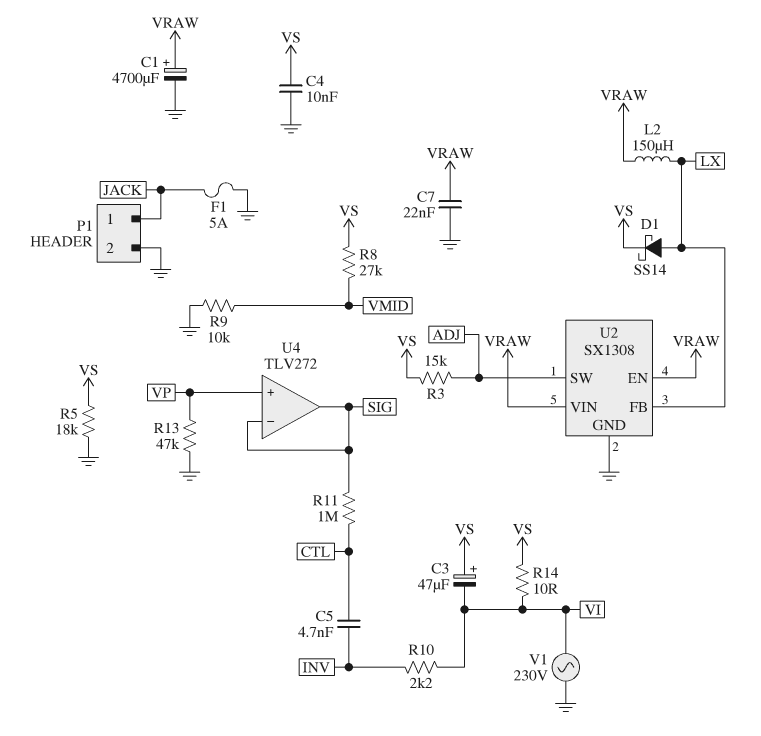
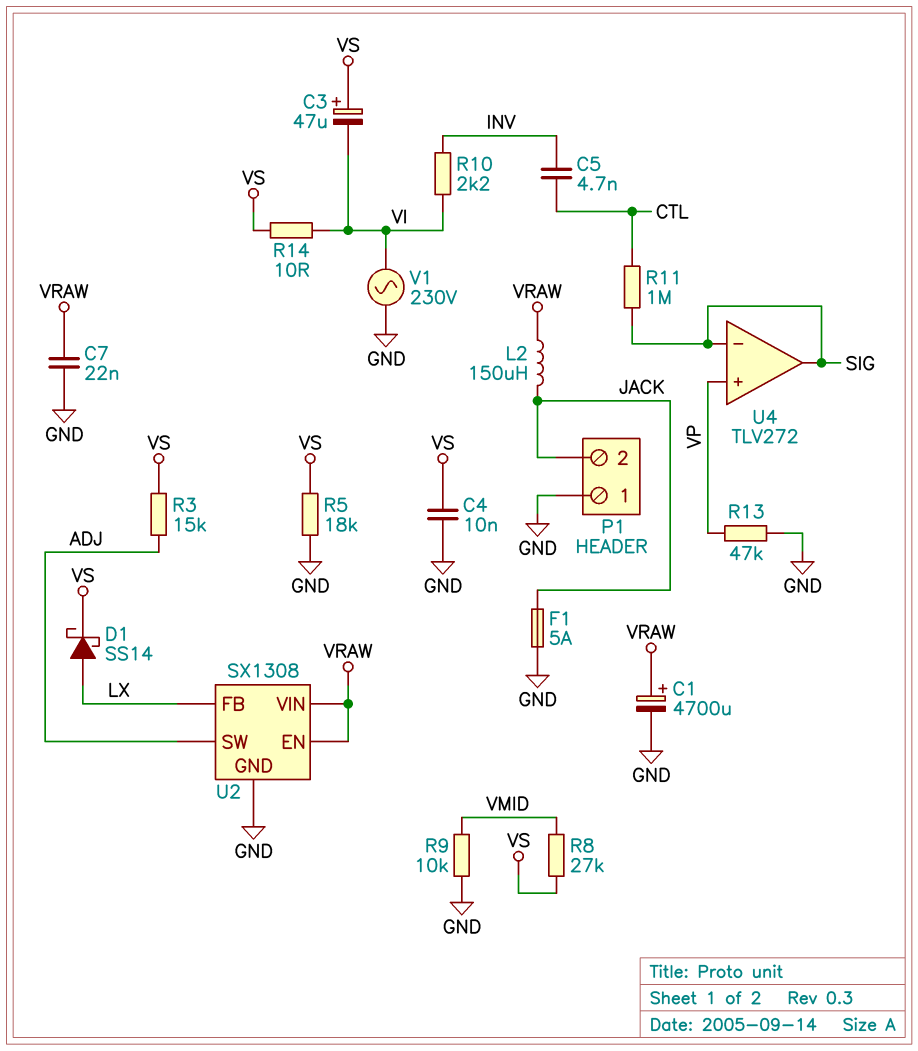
L2: 150uH (LX, VRAW) -> 150uH (JACK, VRAW)
P1 pin 1: JACK -> GND
P1 pin 2: GND -> JACK

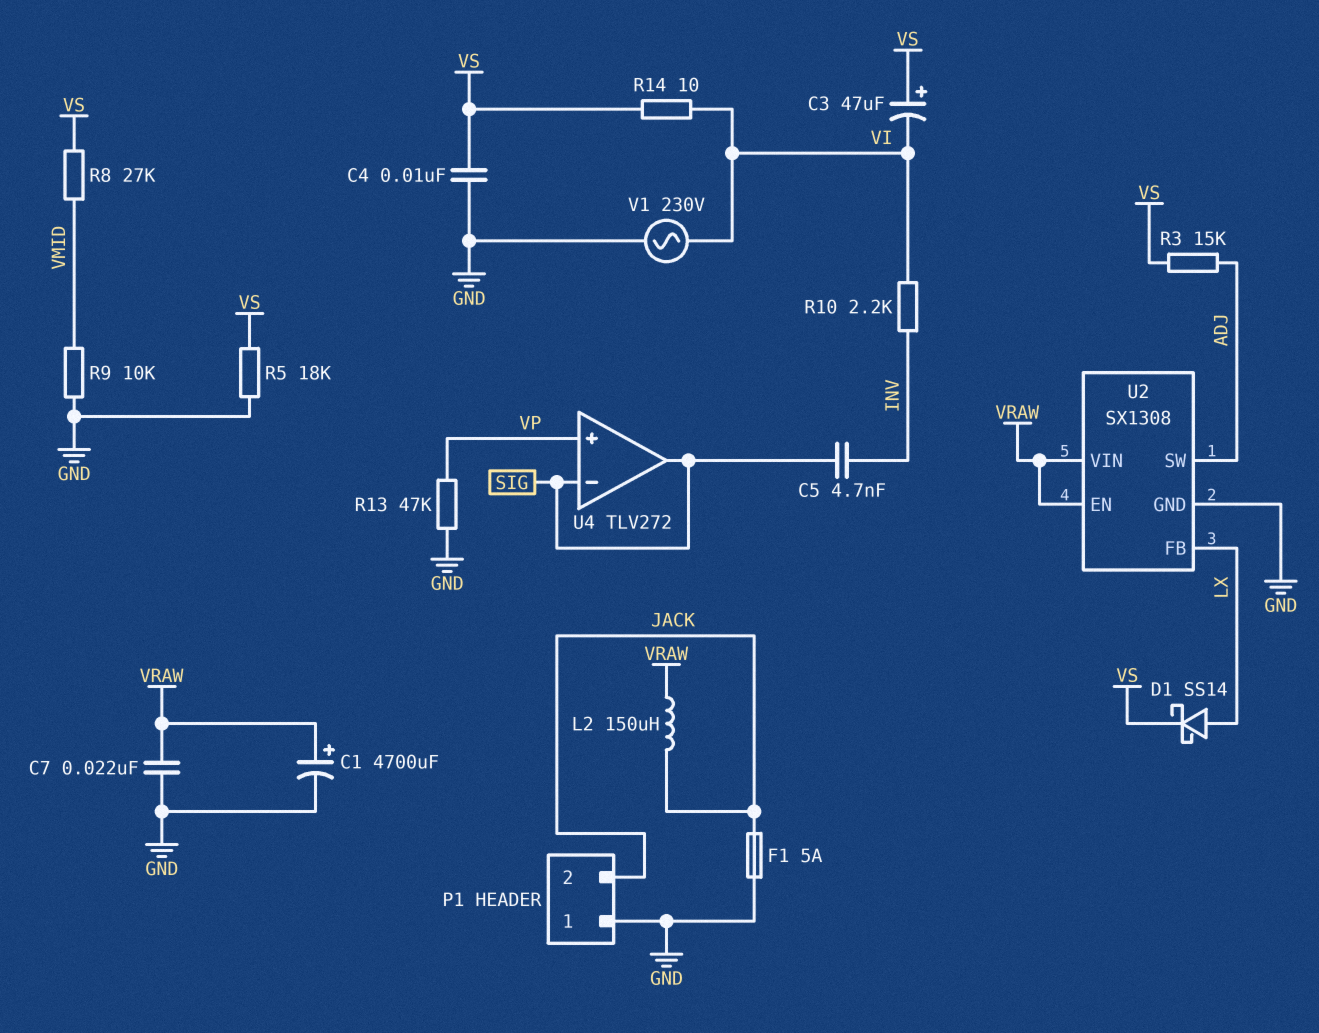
C5: 4.7nF (CTL, INV) -> 4.7nF (INV, SIG)
R11: 1M (CTL, SIG) -> none

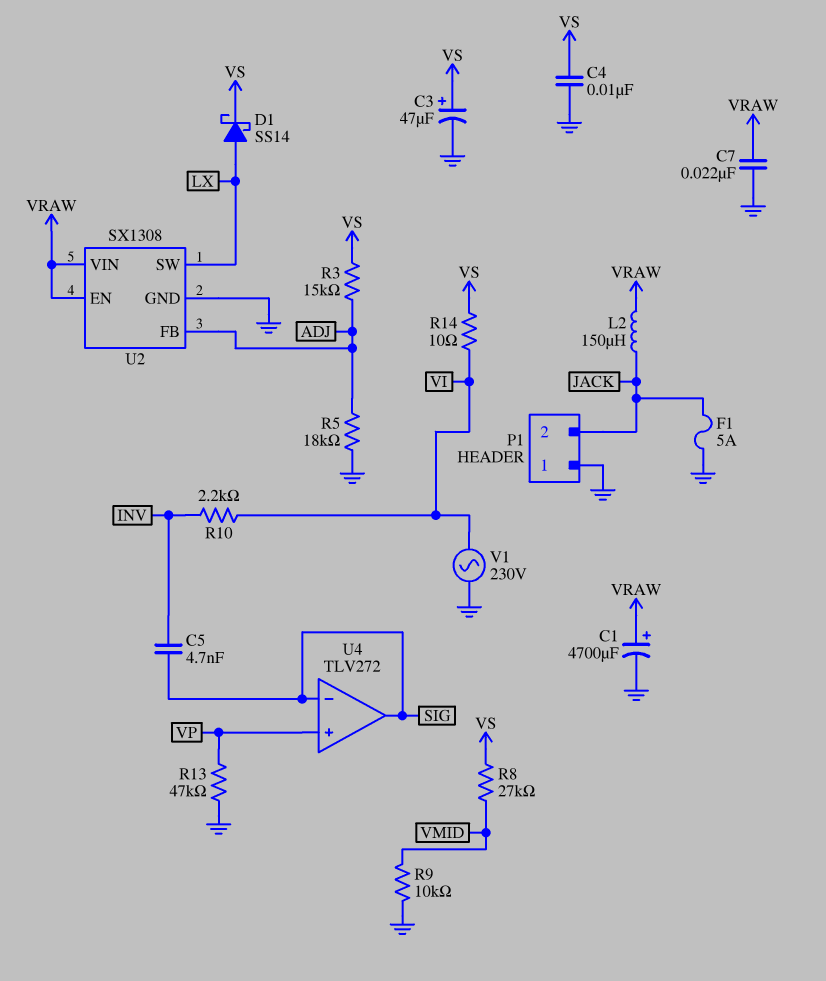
C3: 47uF (plus VS, minus VI) -> 47uF (plus VS, minus GND)
R5: 18k (GND, VS) -> 18k (ADJ, GND)
U2 pin FB: LX -> ADJ
U2 pin SW: ADJ -> LX

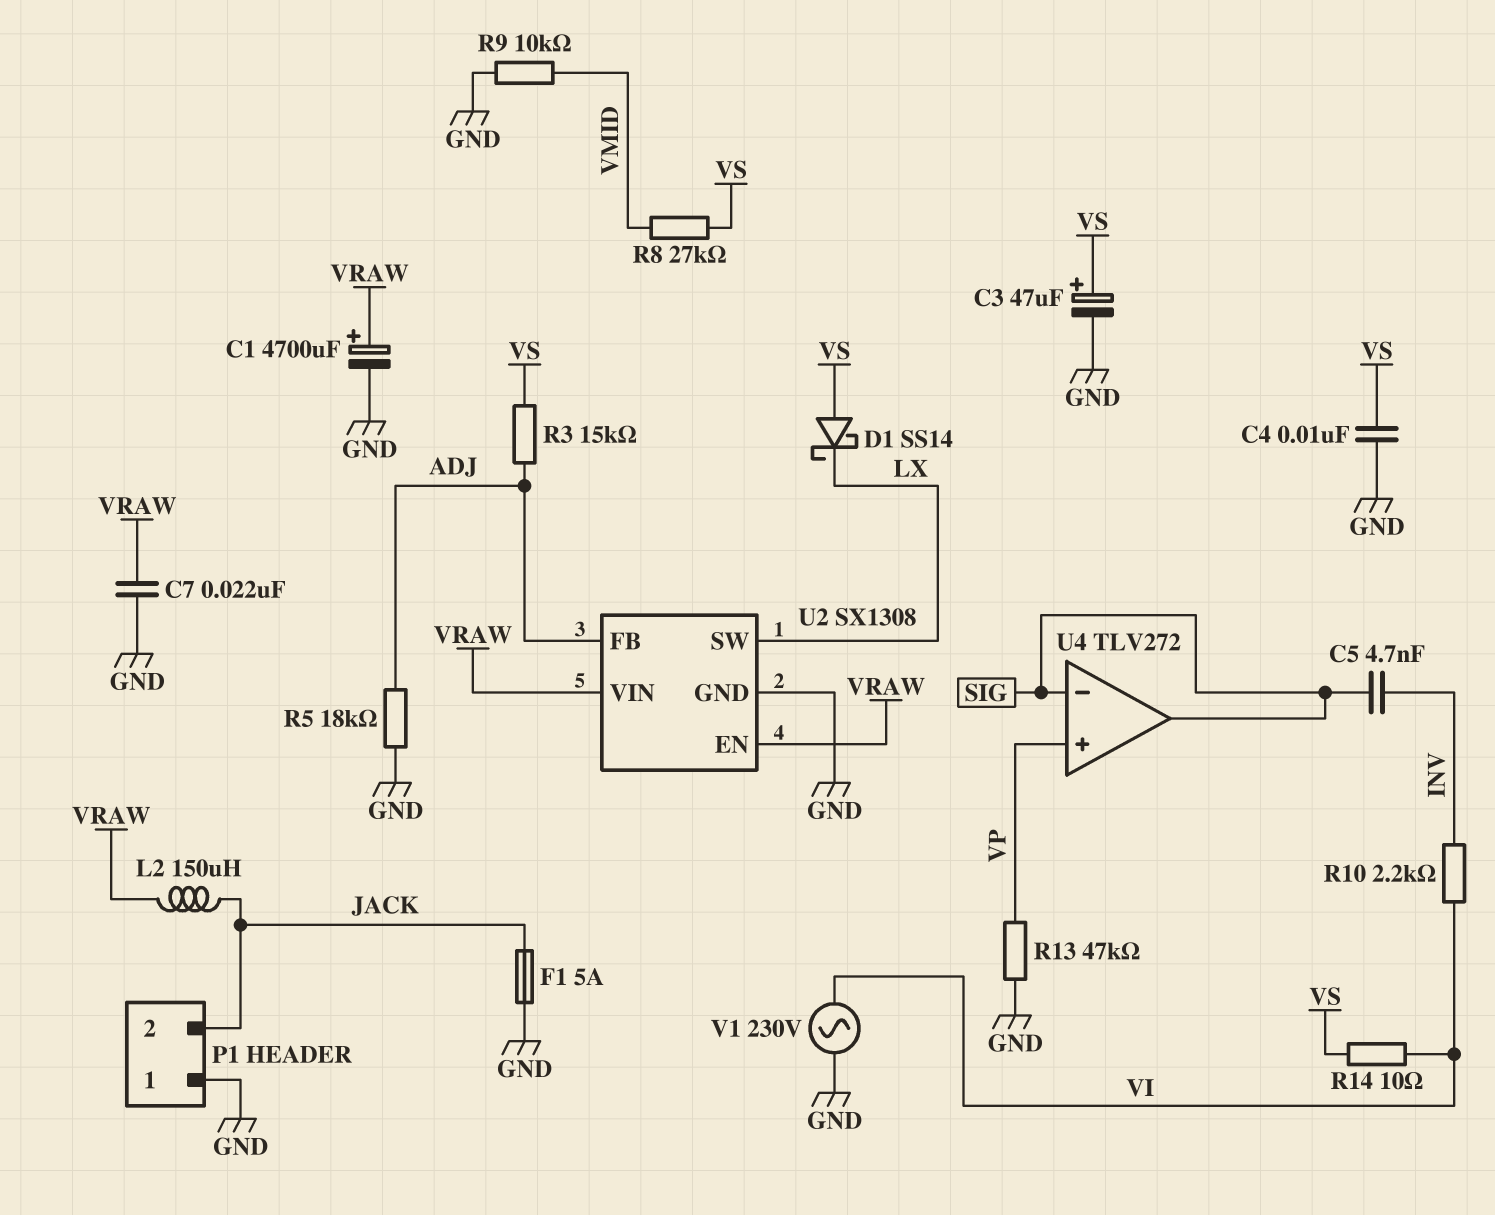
D1: schottky SS14 (A LX, K VS) -> schottky SS14 (A VS, K LX)

